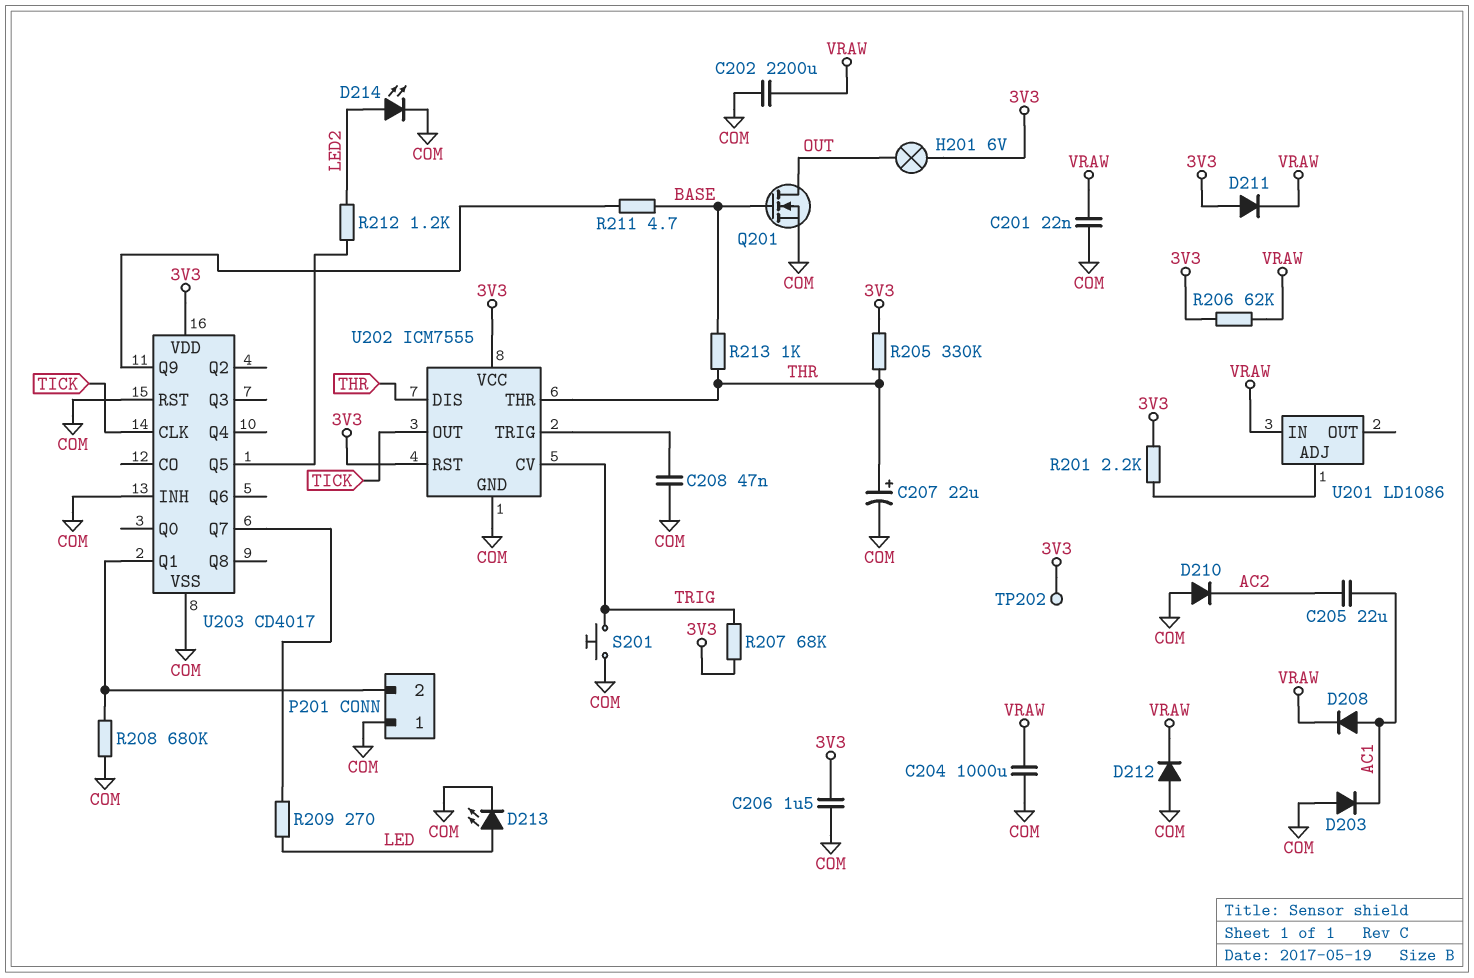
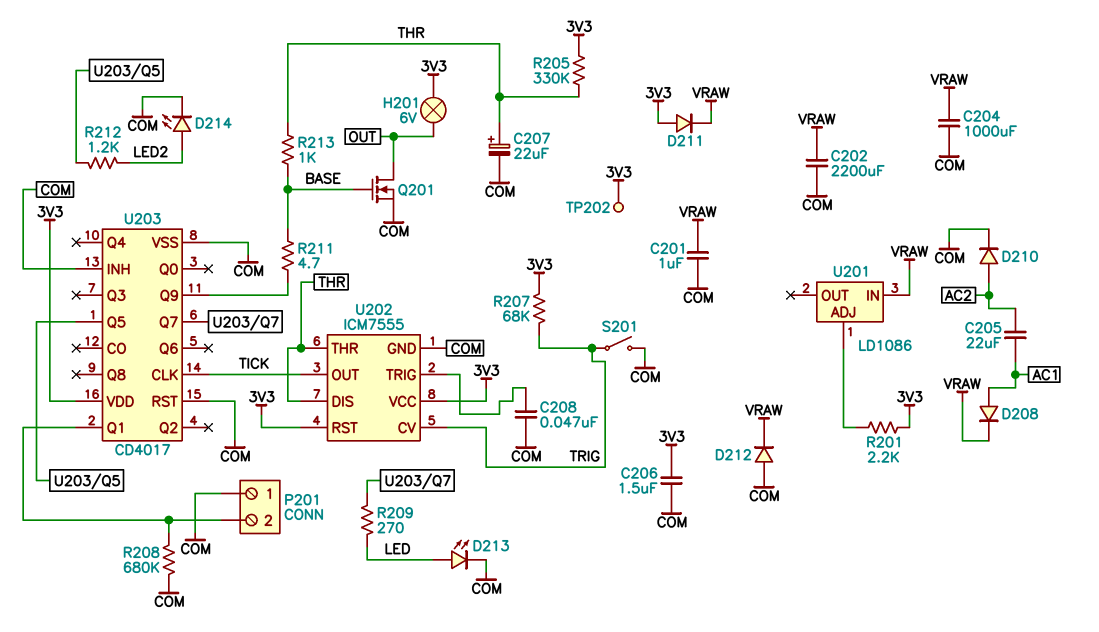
C201: 22nF (COM, VRAW) -> 1uF (COM, VRAW)
D203: diode (A COM, K AC1) -> none
D210: diode (A COM, K AC2) -> diode (A AC2, K COM)
R206: 62k (3V3, VRAW) -> none
S201: button (COM, TRIG) -> switch (COM, TRIG)

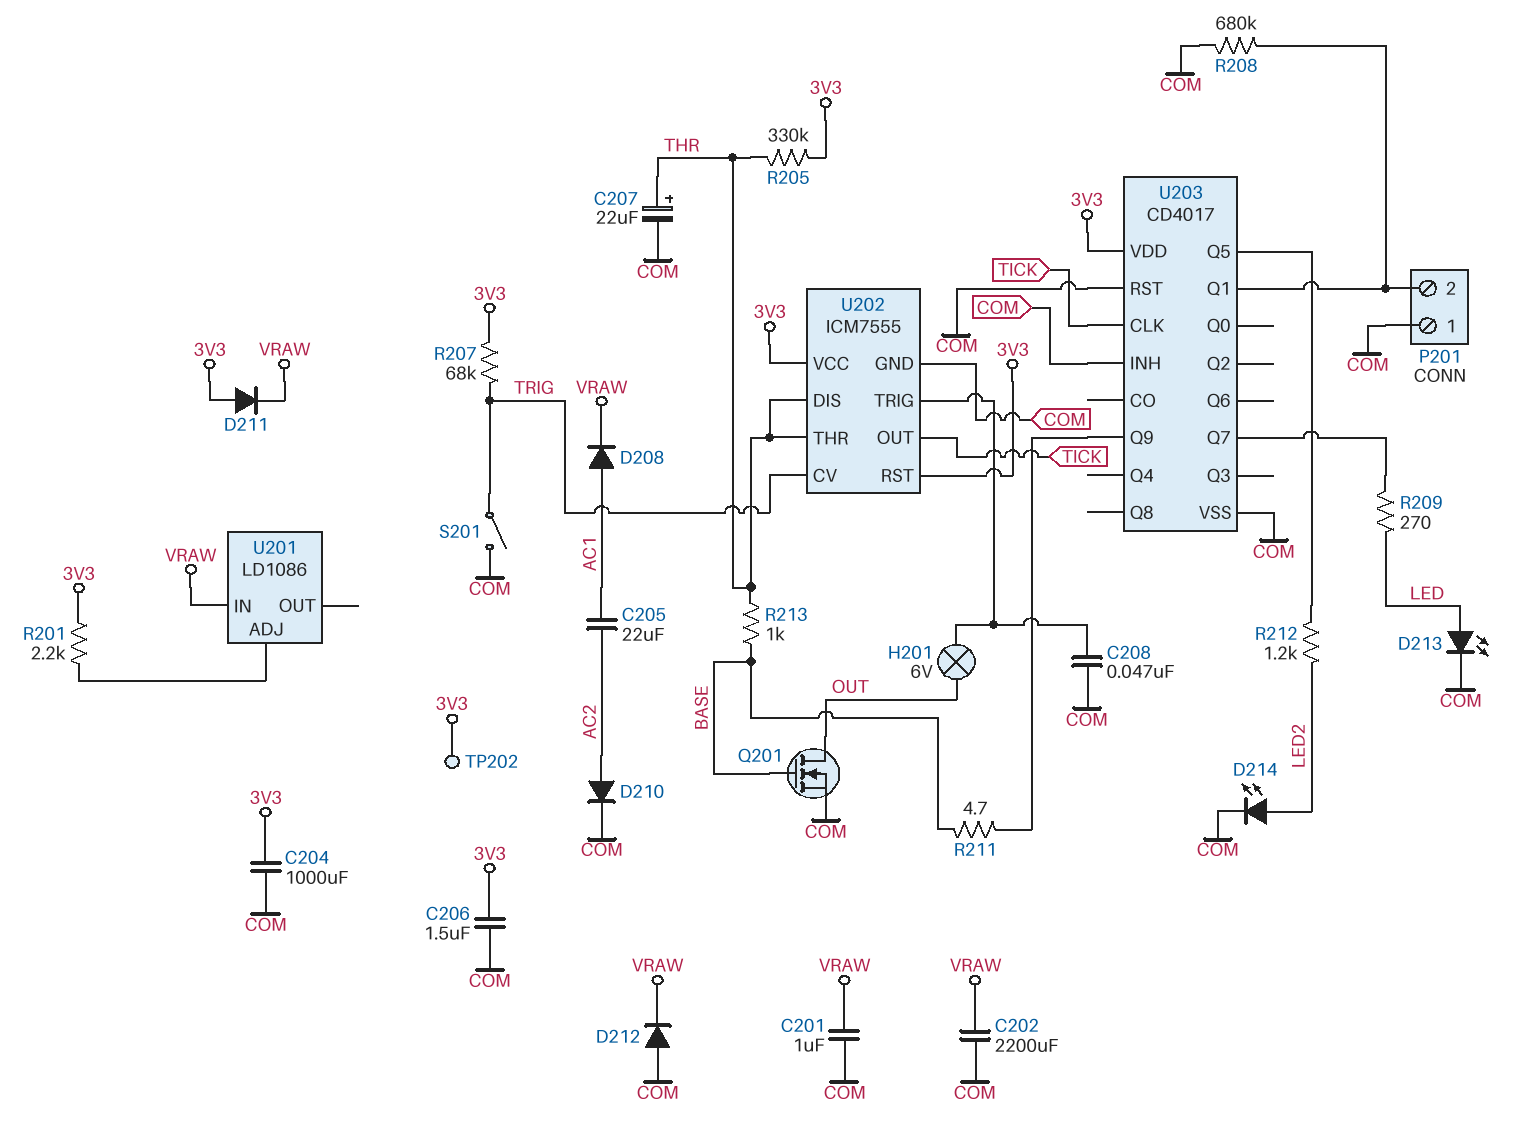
C204: 1000uF (COM, VRAW) -> 1000uF (3V3, COM)
H201: lamp 6V (3V3, OUT) -> lamp 6V (OUT, U202/TRIG)

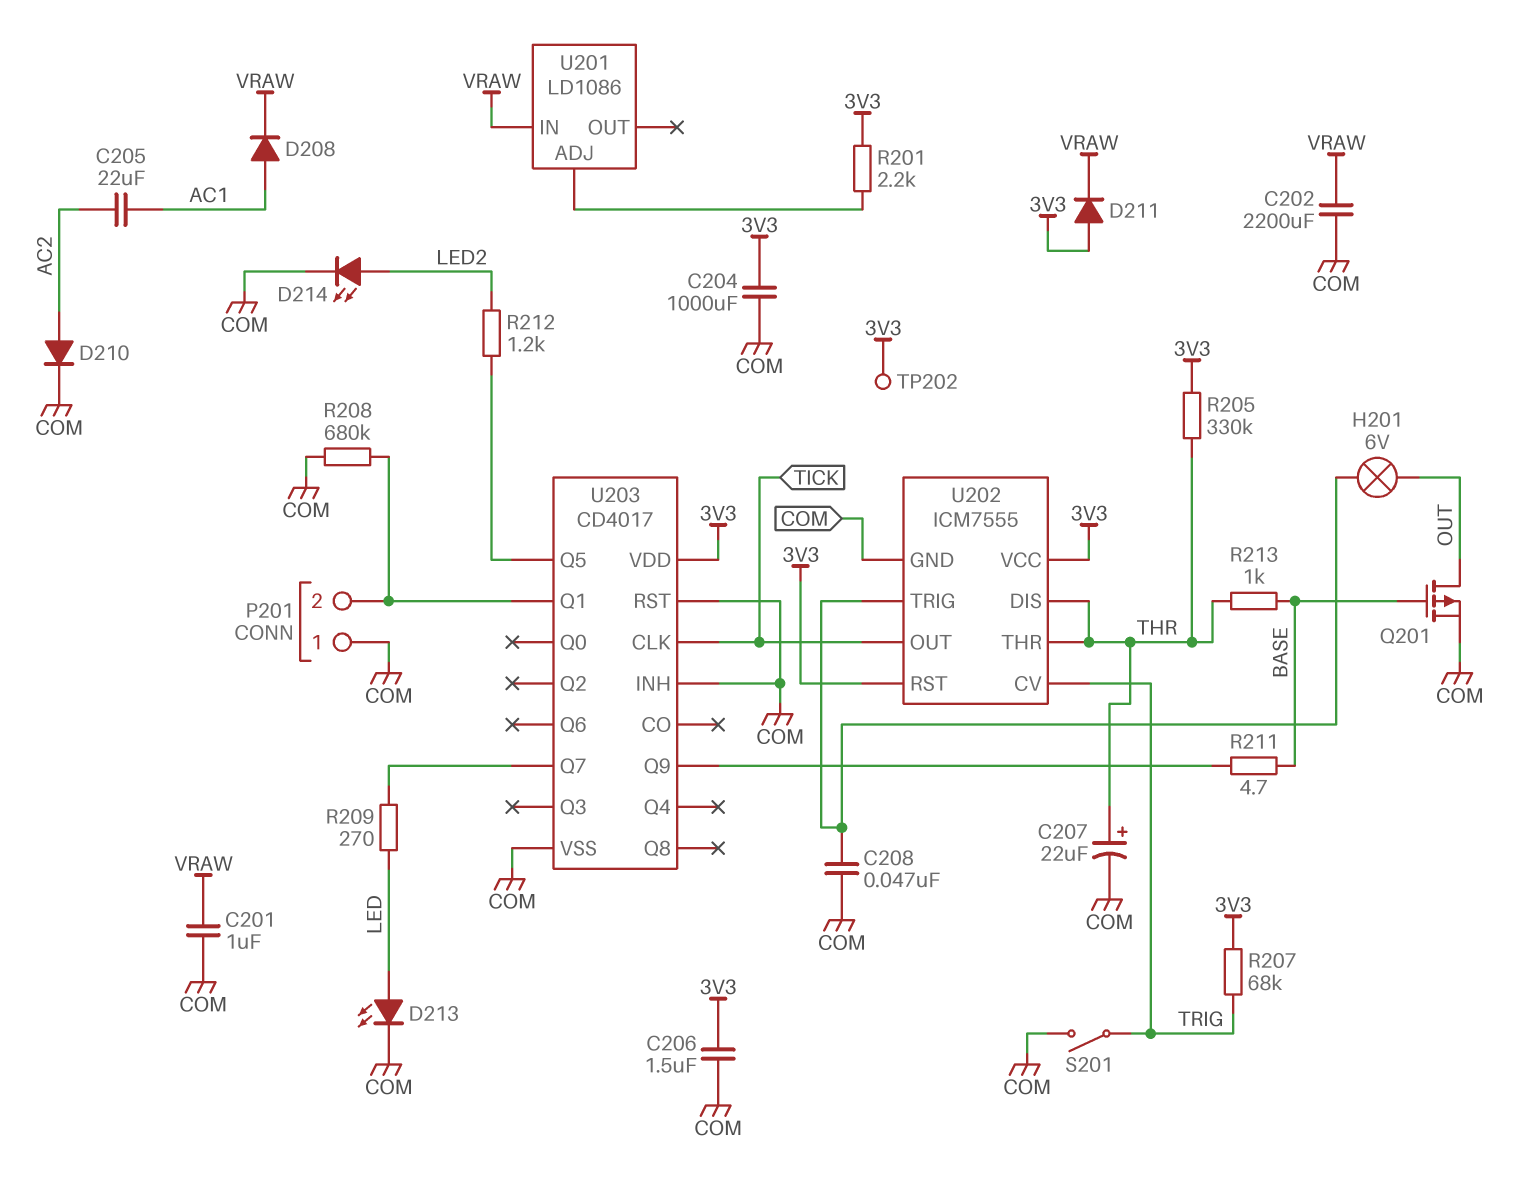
D212: diode (A COM, K VRAW) -> none
Q201: NMOS (G BASE, D OUT, S COM) -> PMOS (G BASE, D OUT, S COM)

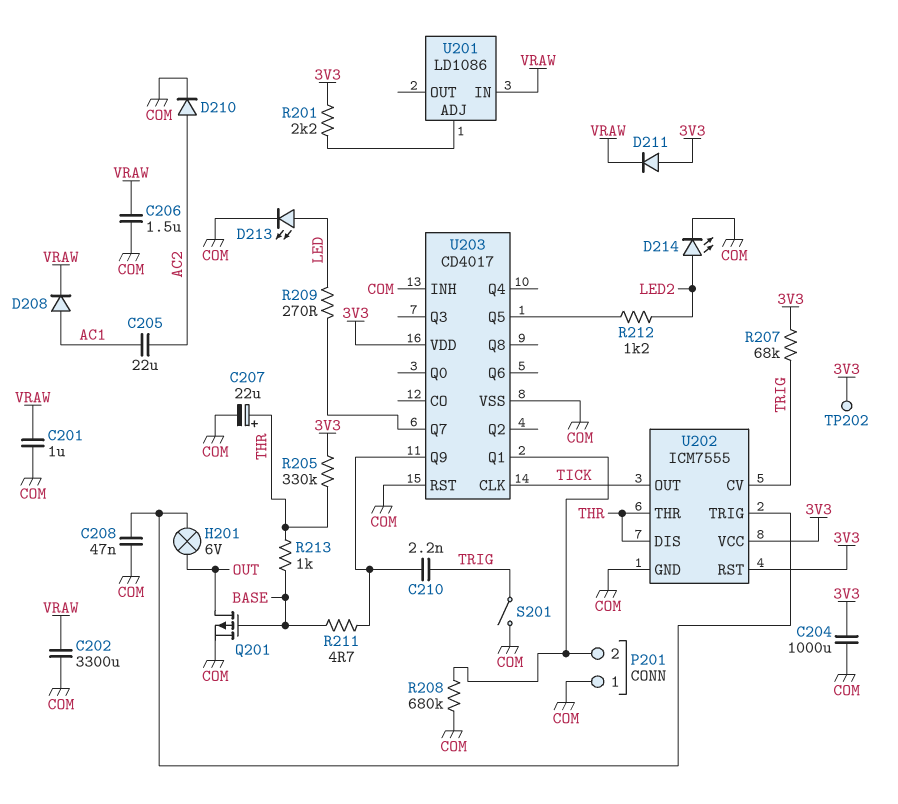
C202: 2200uF (COM, VRAW) -> 3300uF (COM, VRAW)
C206: 1.5uF (3V3, COM) -> 1.5uF (COM, VRAW)
C210: none -> 2.2nF (TRIG, U203/Q9)

